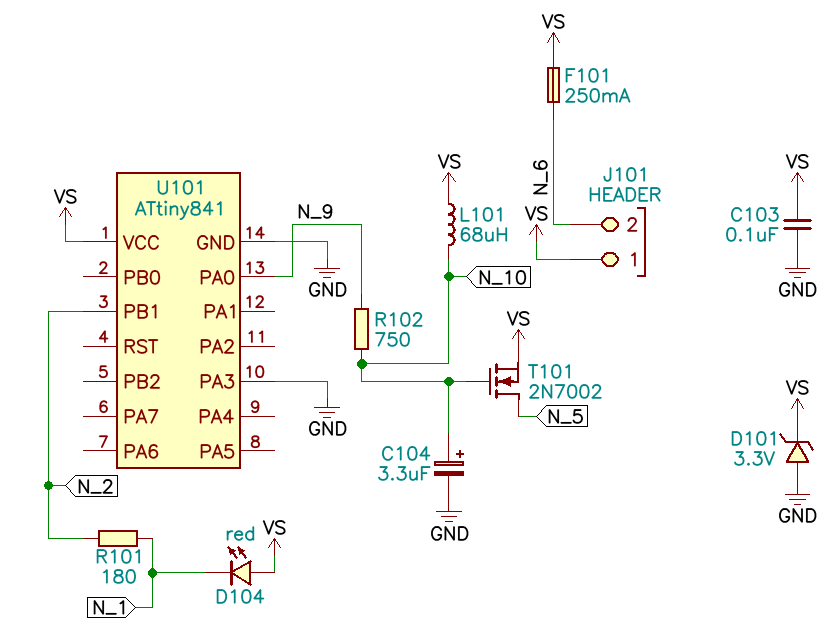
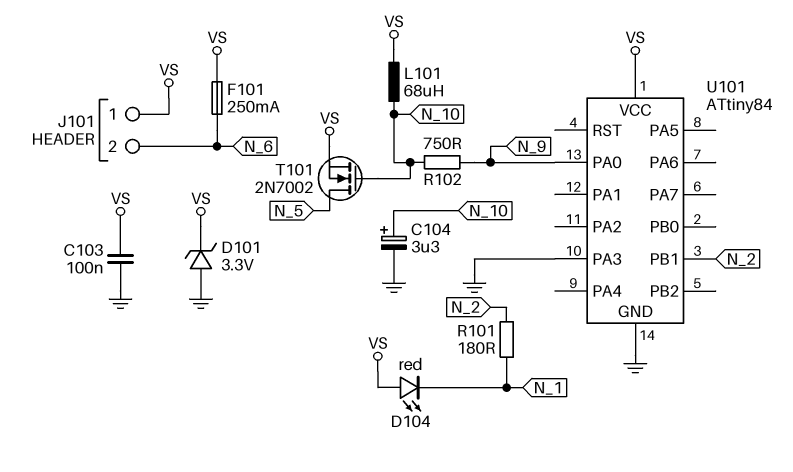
U101: ATtiny841 -> ATtiny84

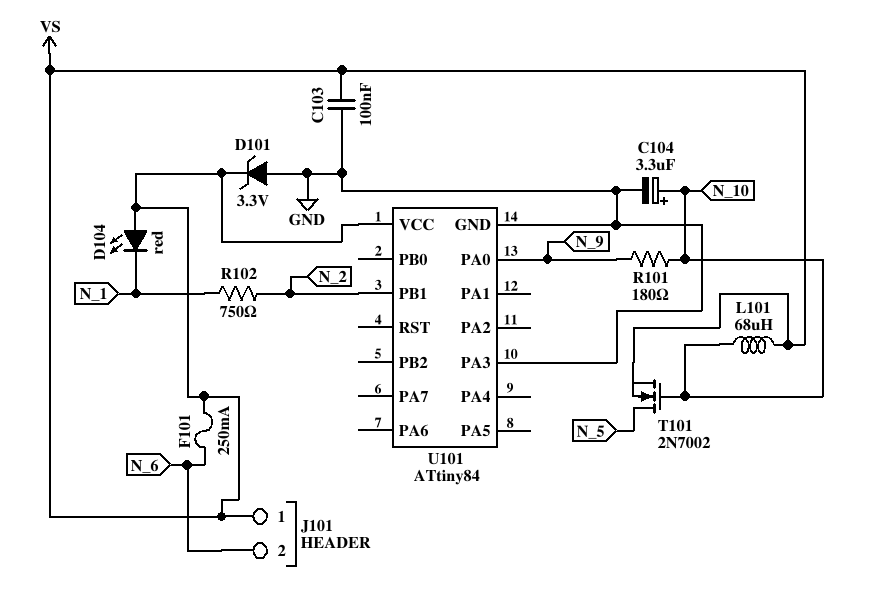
R101: 180 (N_1, N_2) -> 180 (N_9, N_10)
R102: 750 (N_9, N_10) -> 750 (N_1, N_2)

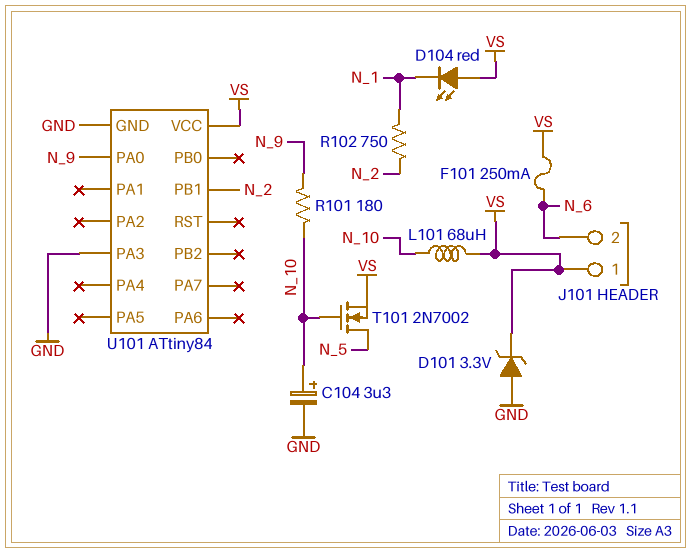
C103: 100nF (GND, VS) -> none

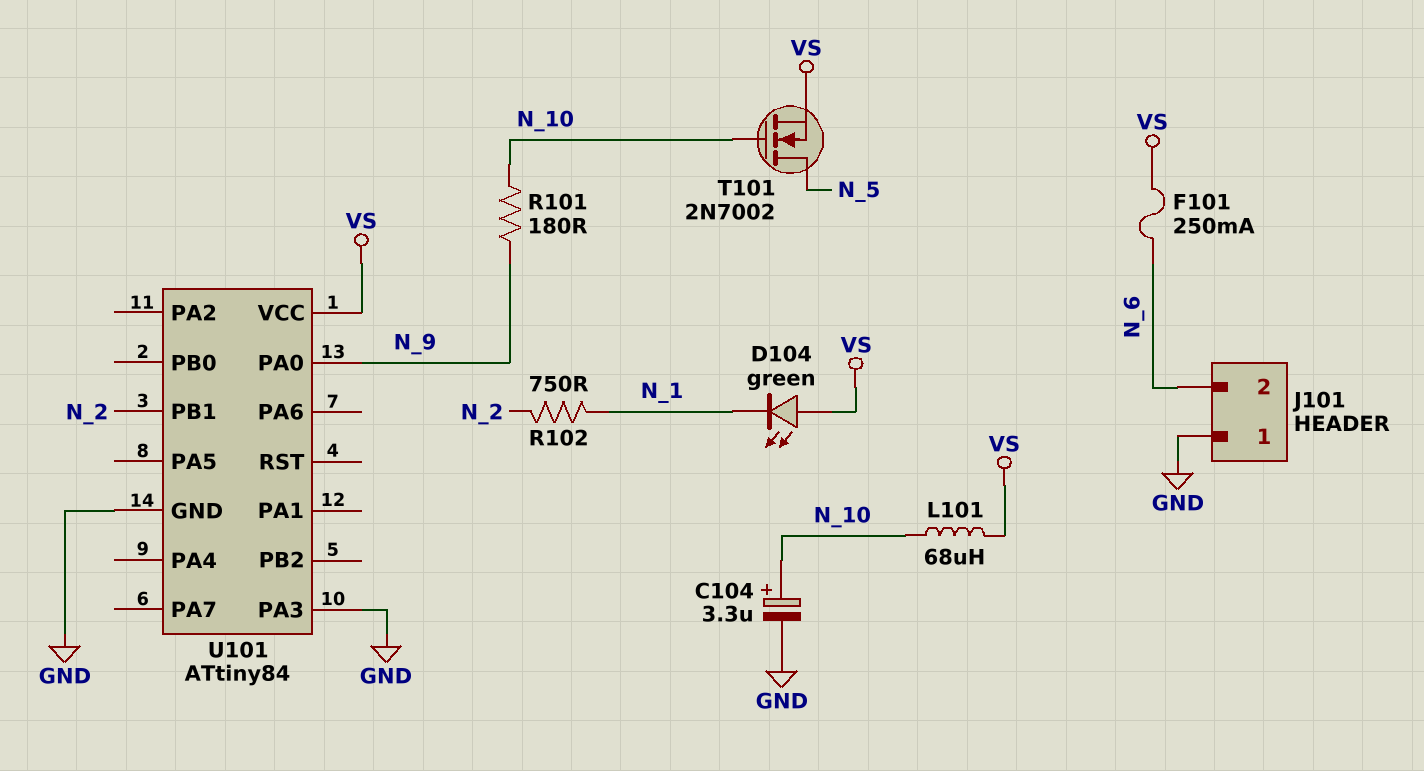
D101: zener 3.3V (A GND, K VS) -> none
D104: LED red (A VS, K N_1) -> LED green (A VS, K N_1)
J101 pin 1: VS -> GND

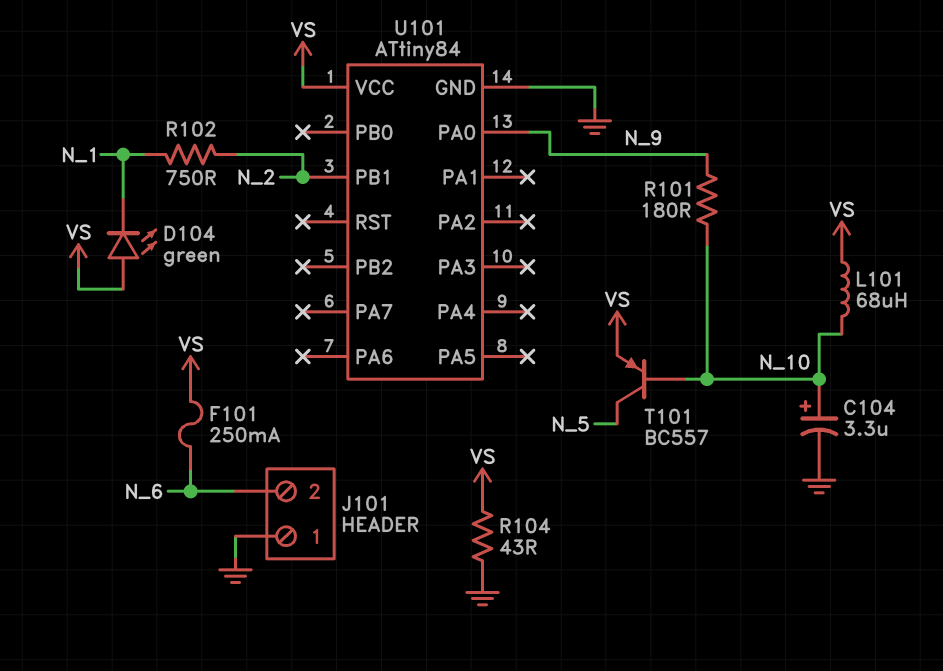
R104: none -> 43 (GND, VS)
T101: NMOS 2N7002 (G N_10, D N_5, S VS) -> PNP BC557 (B N_10, C N_5, E VS)
U101 pin PA3: GND -> none

